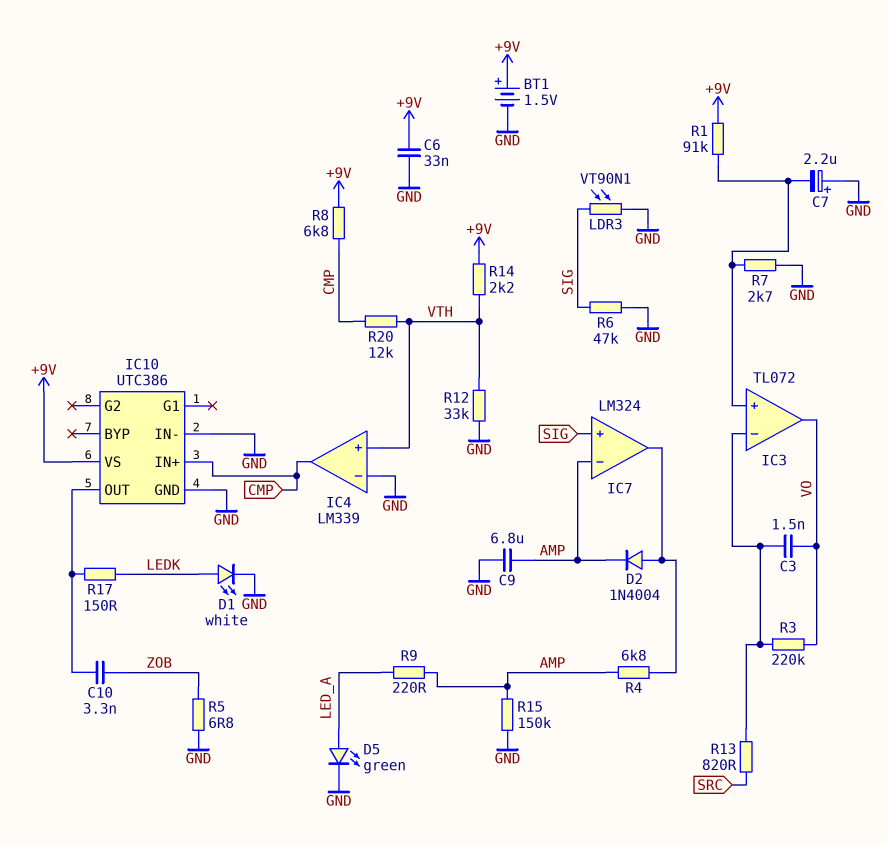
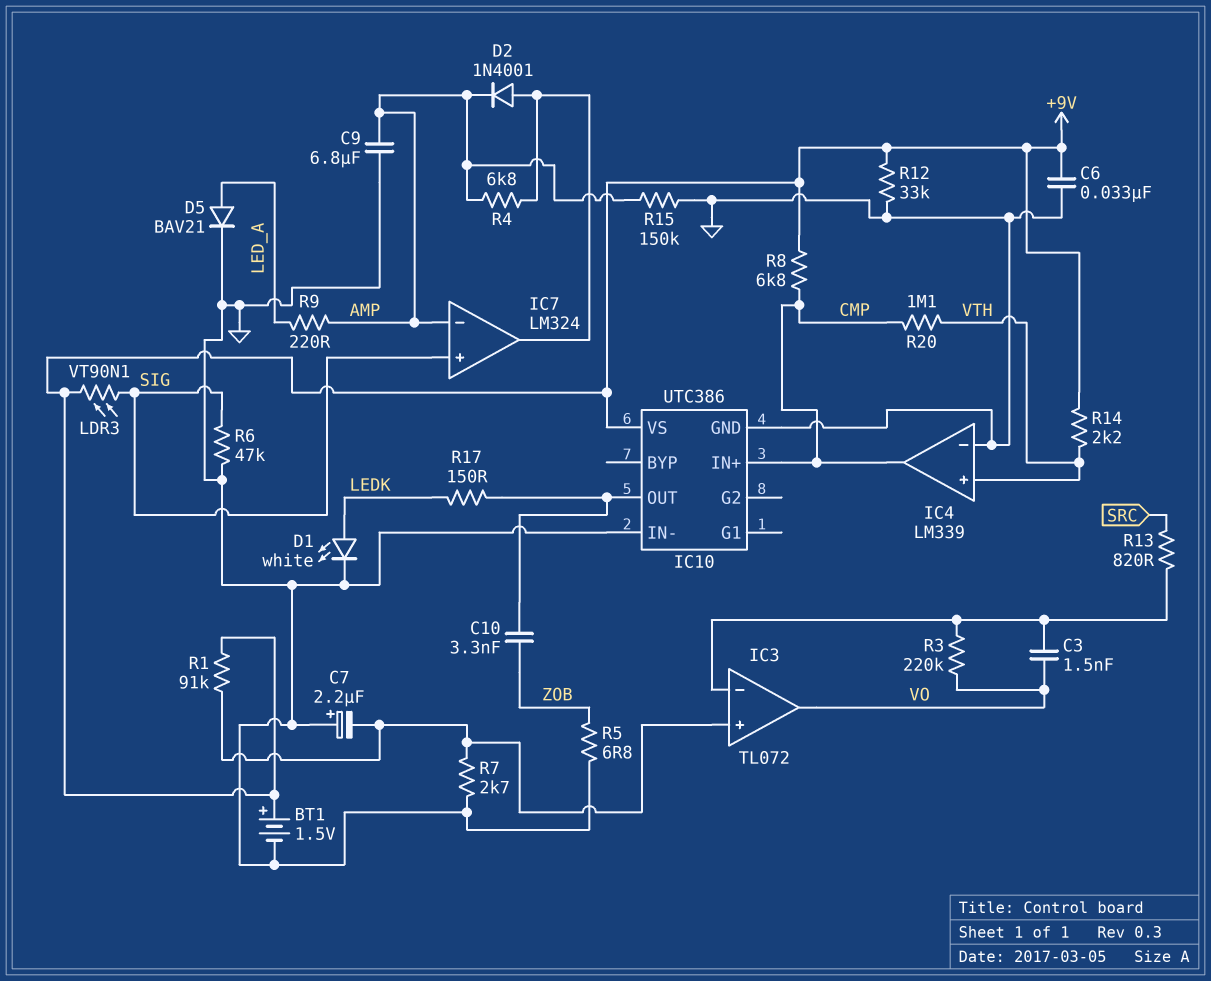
D2: diode 1N4004 (A IC7/out, K AMP) -> diode 1N4001 (A IC7/out, K AMP)
D5: LED green (A LED_A, K GND) -> diode BAV21 (A LED_A, K GND)
LDR3: VT90N1 (GND, SIG) -> VT90N1 (+9V, SIG)
R12: 33k (GND, VTH) -> 33k (+9V, GND)
R20: 12k (CMP, VTH) -> 1.1M (CMP, VTH)

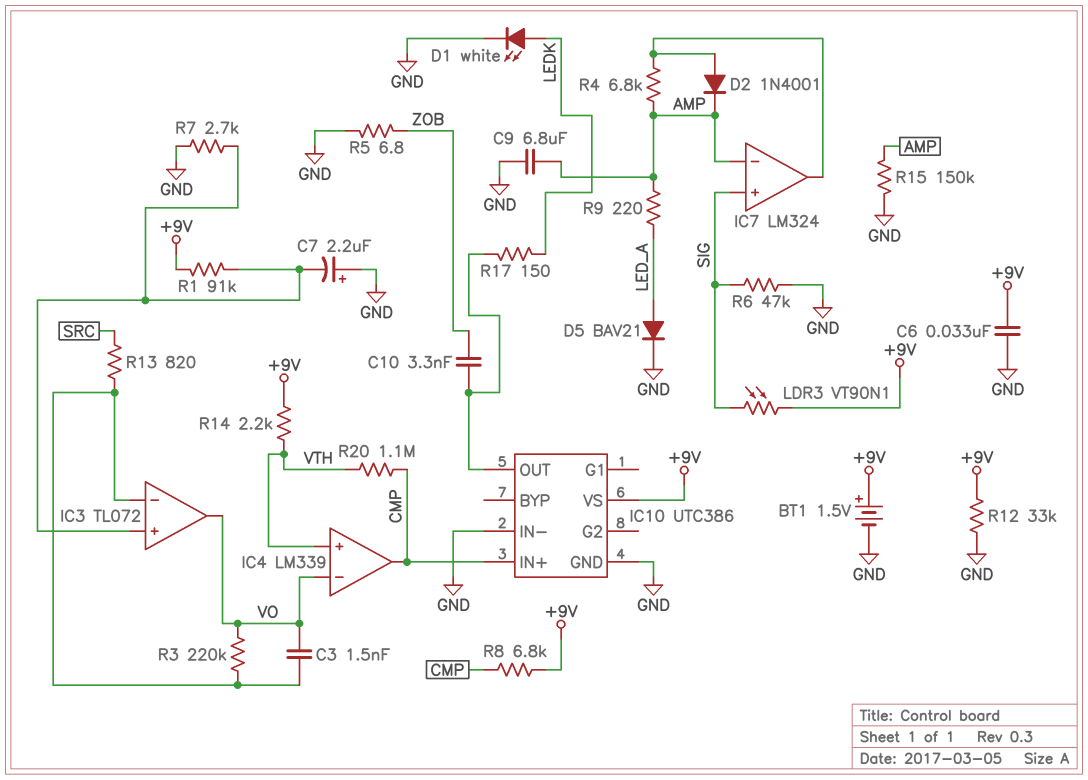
IC4 pin in-: GND -> VO

